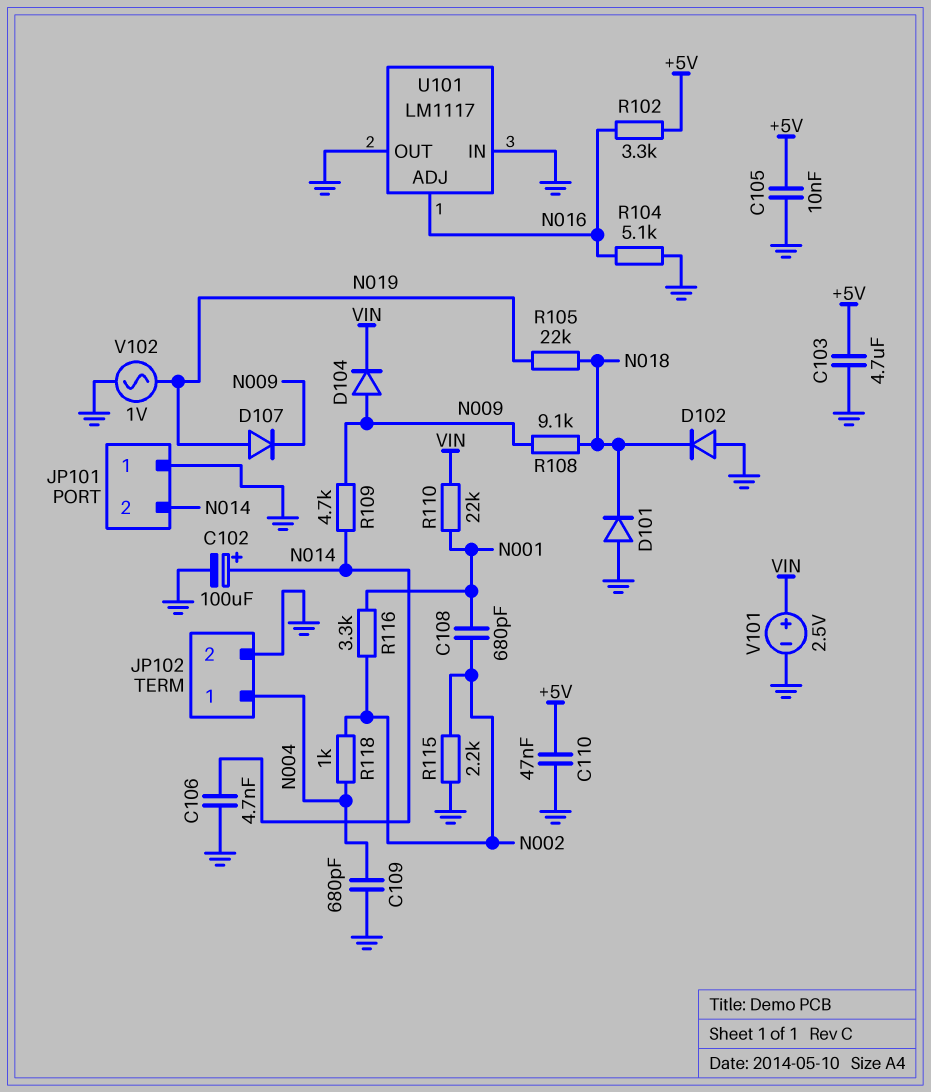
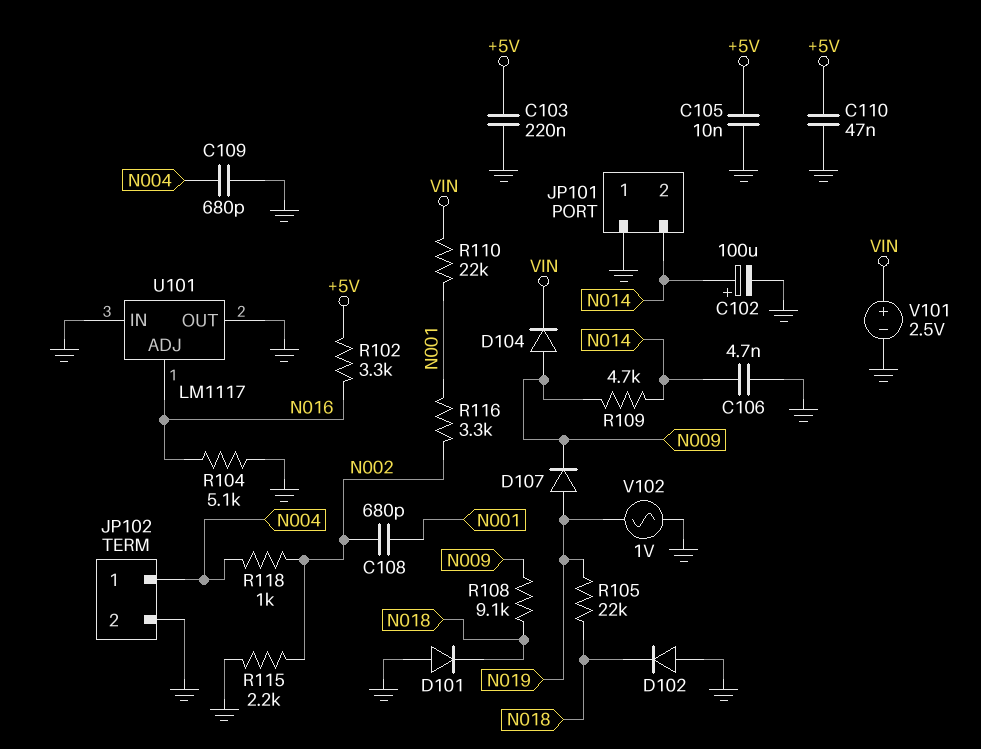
C103: 4.7uF (+5V, GND) -> 220nF (+5V, GND)

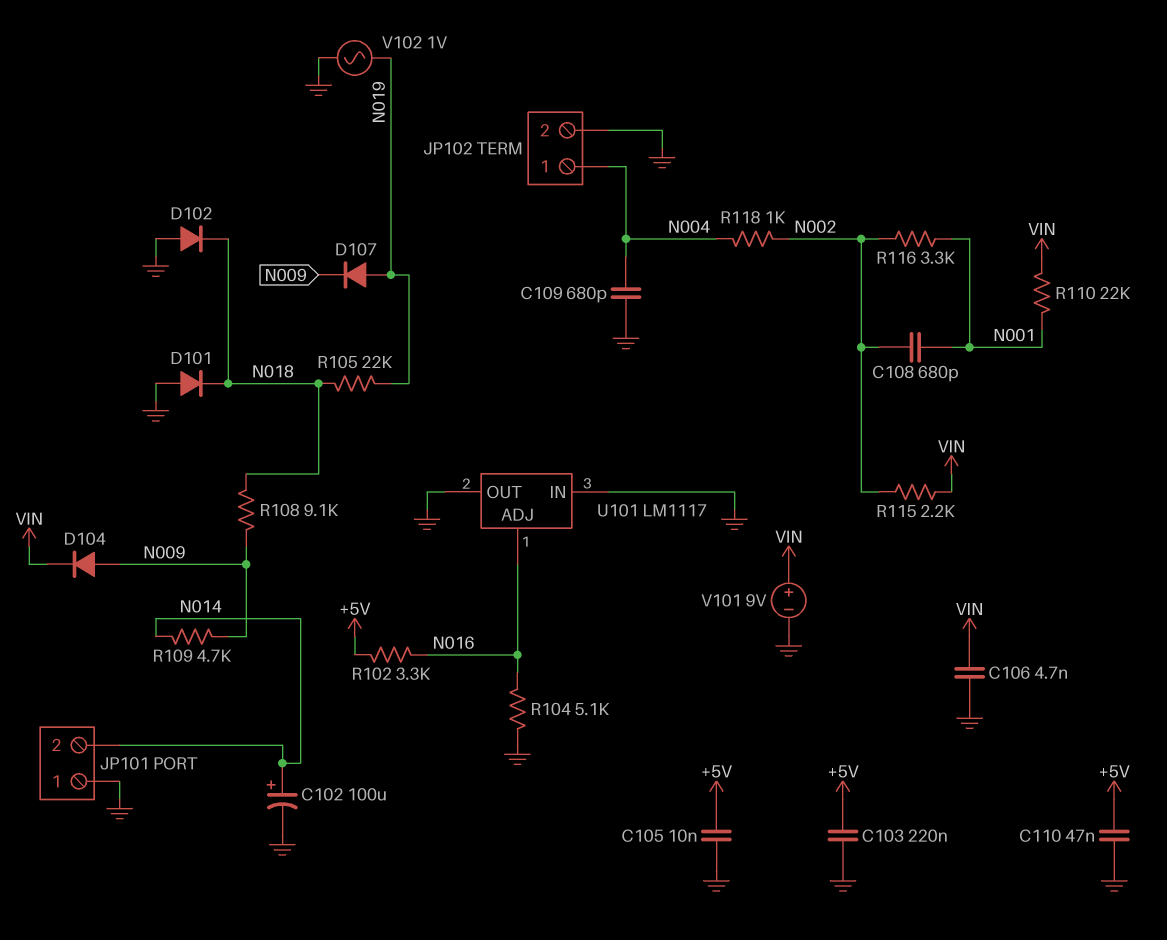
C106: 4.7nF (GND, N014) -> 4.7nF (GND, VIN)
R115: 2.2k (GND, N002) -> 2.2k (N002, VIN)
V101: 2.5V (plus VIN, minus GND) -> 9V (plus VIN, minus GND)

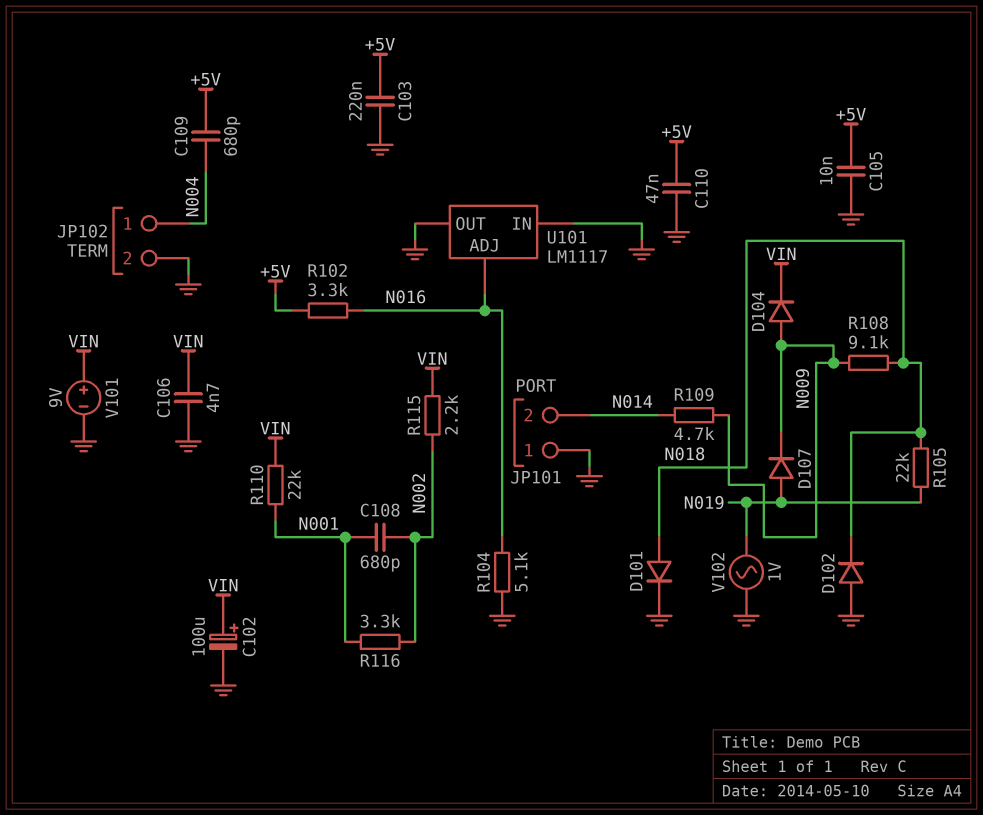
C102: 100uF (plus N014, minus GND) -> 100uF (plus VIN, minus GND)
C109: 680pF (GND, N004) -> 680pF (+5V, N004)
D101: diode (A GND, K N018) -> diode (A N018, K GND)
R118: 1k (N002, N004) -> none

